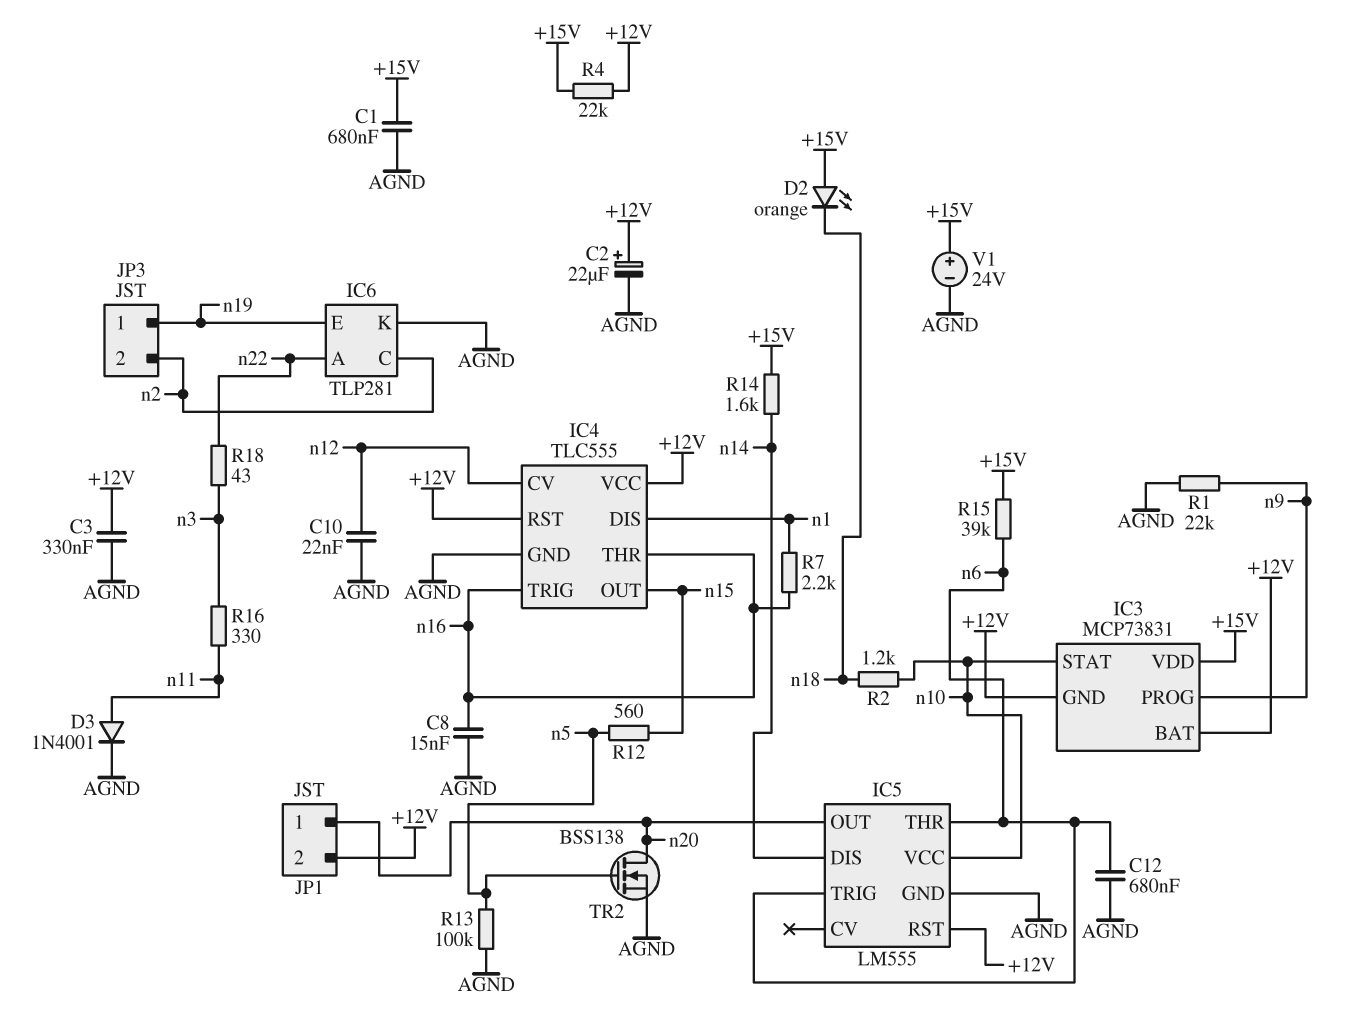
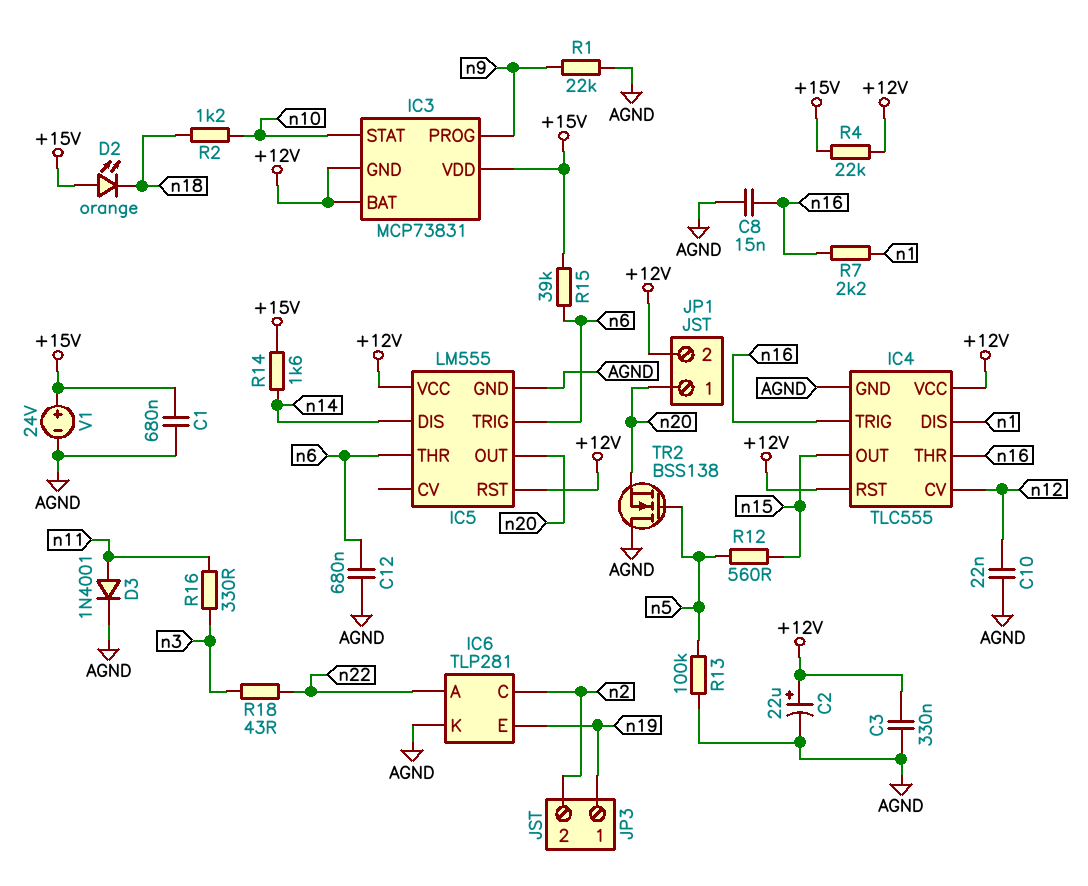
IC5 pin VCC: n10 -> +12V
TR2: NMOS BSS138 (G n5, D n20, S AGND) -> NMOS BSS138 (G n5, D AGND, S n20)

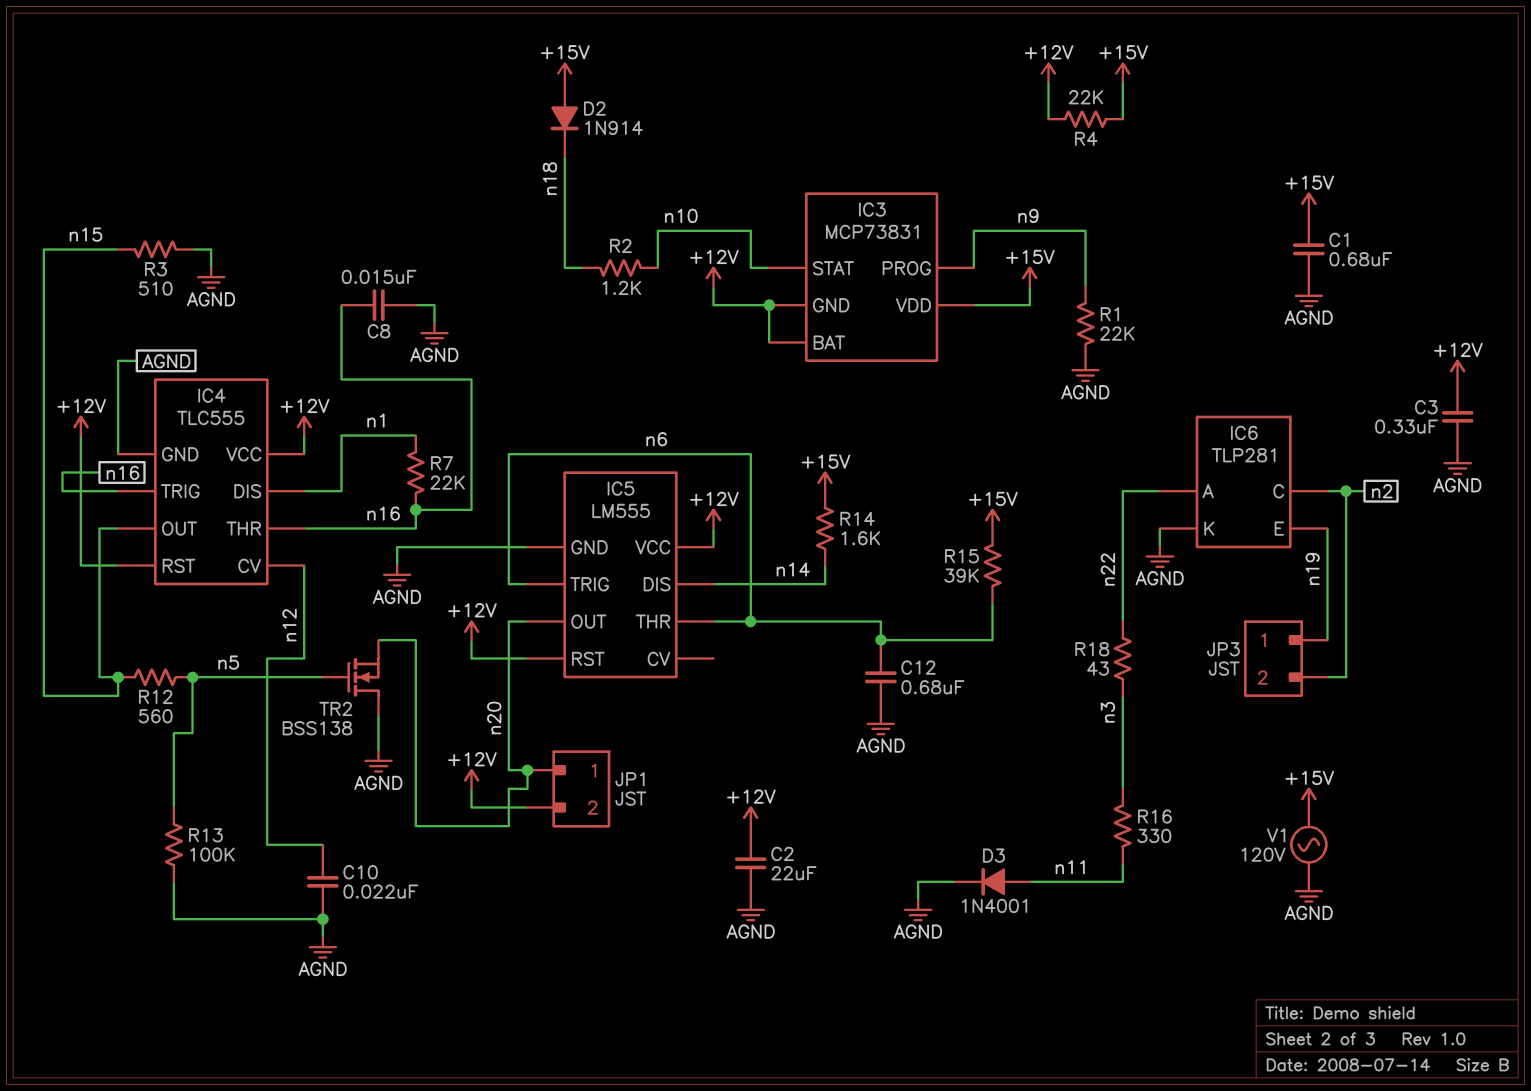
C2: 22uF (plus +12V, minus AGND) -> 22uF (+12V, AGND)
D2: LED orange (A +15V, K n18) -> diode 1N914 (A +15V, K n18)
R3: none -> 510 (AGND, n15)
R7: 2.2k (n1, n16) -> 22k (n1, n16)
V1: 24V (plus +15V, minus AGND) -> AC 120V (+15V, AGND)

